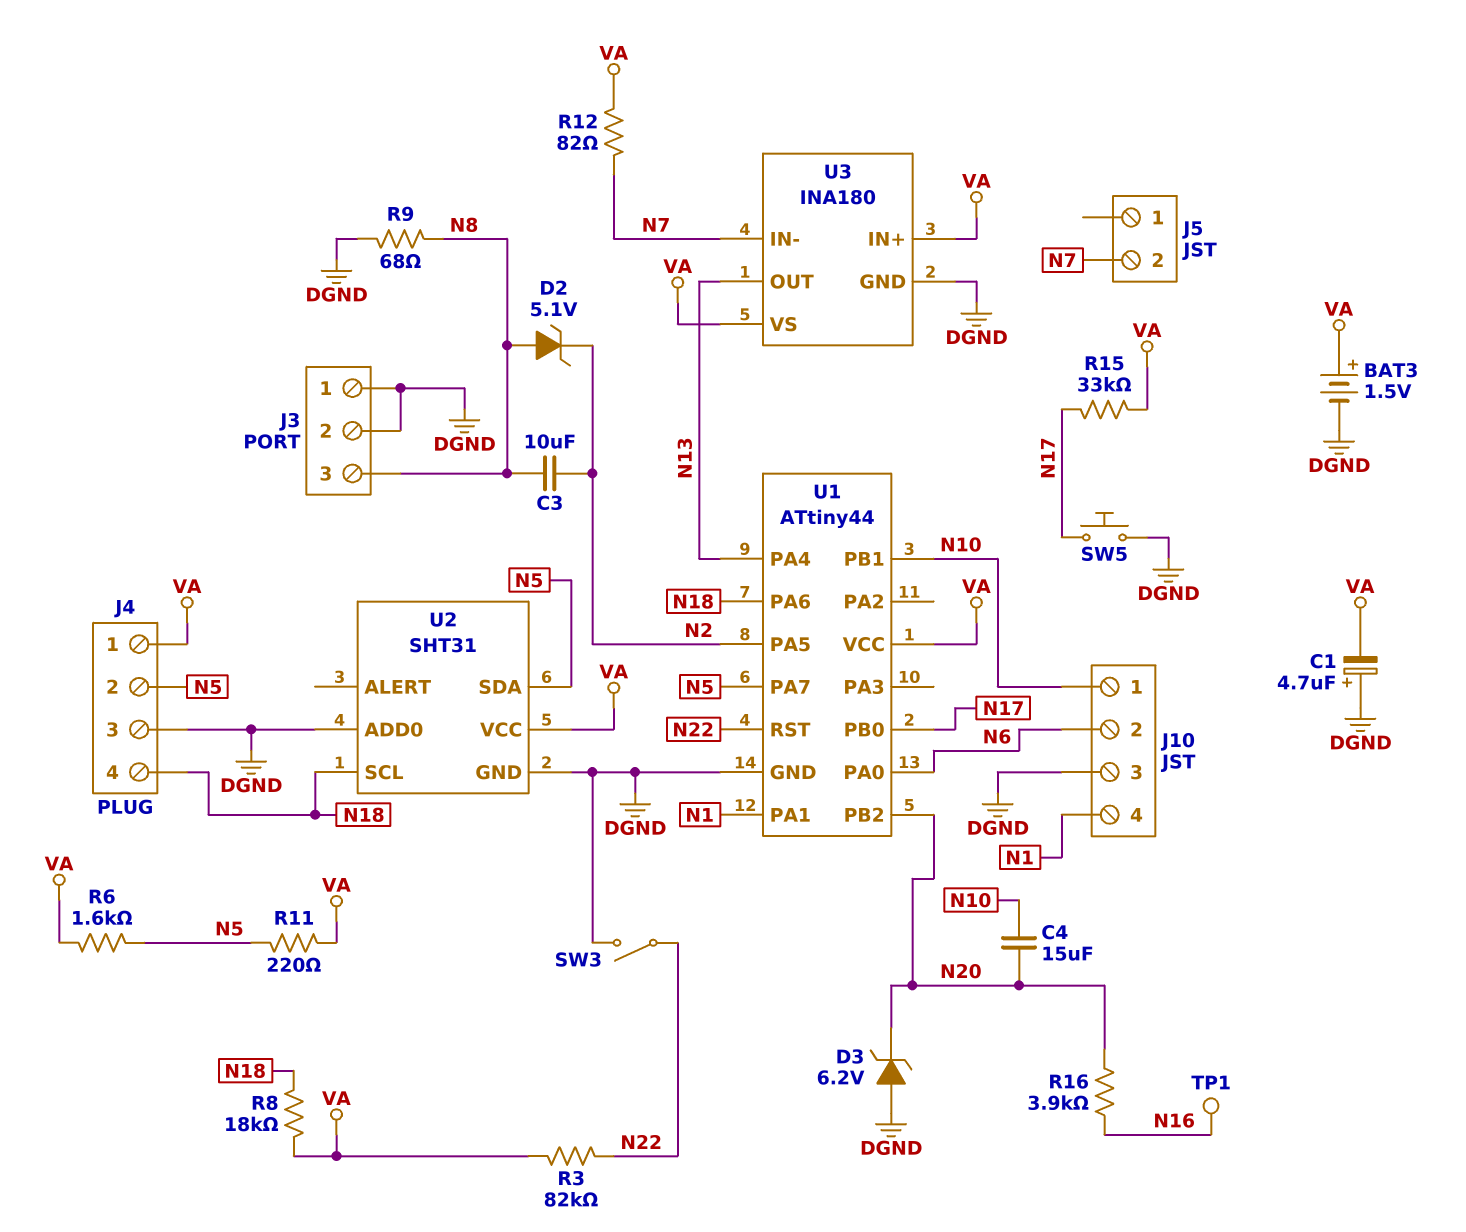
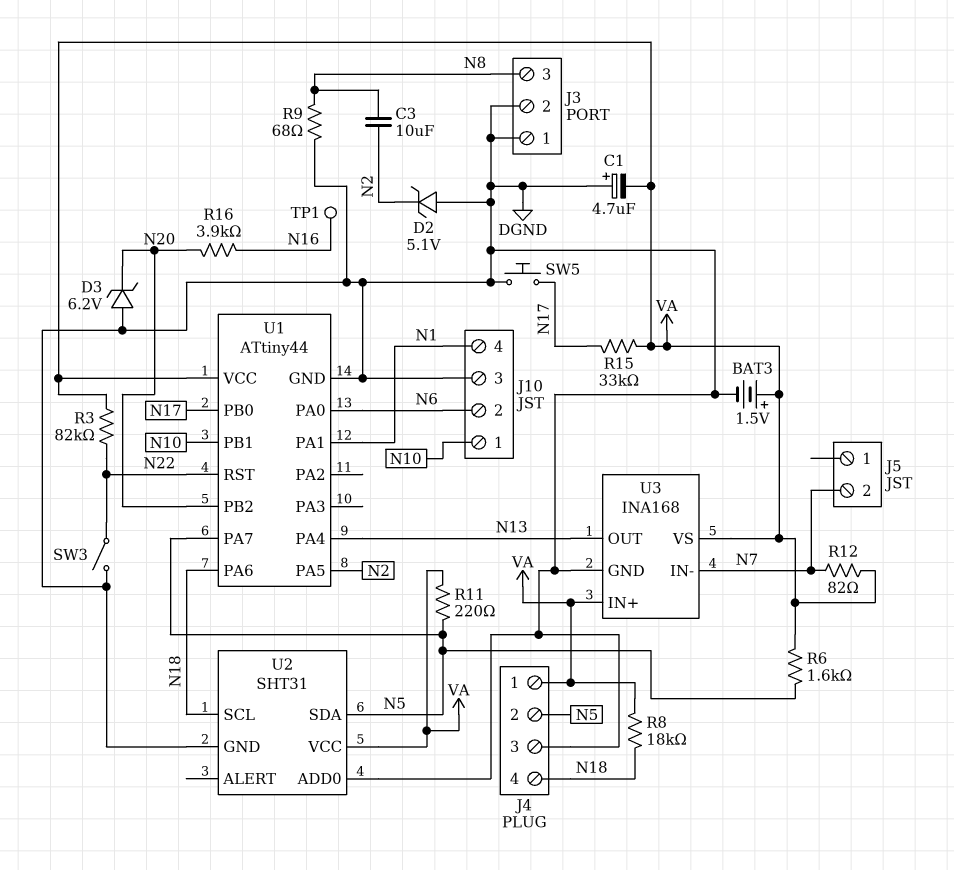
C4: 15uF (N10, N20) -> none
D2: zener 5.1V (A N8, K N2) -> zener 5.1V (A DGND, K N2)
U3: INA180 -> INA168

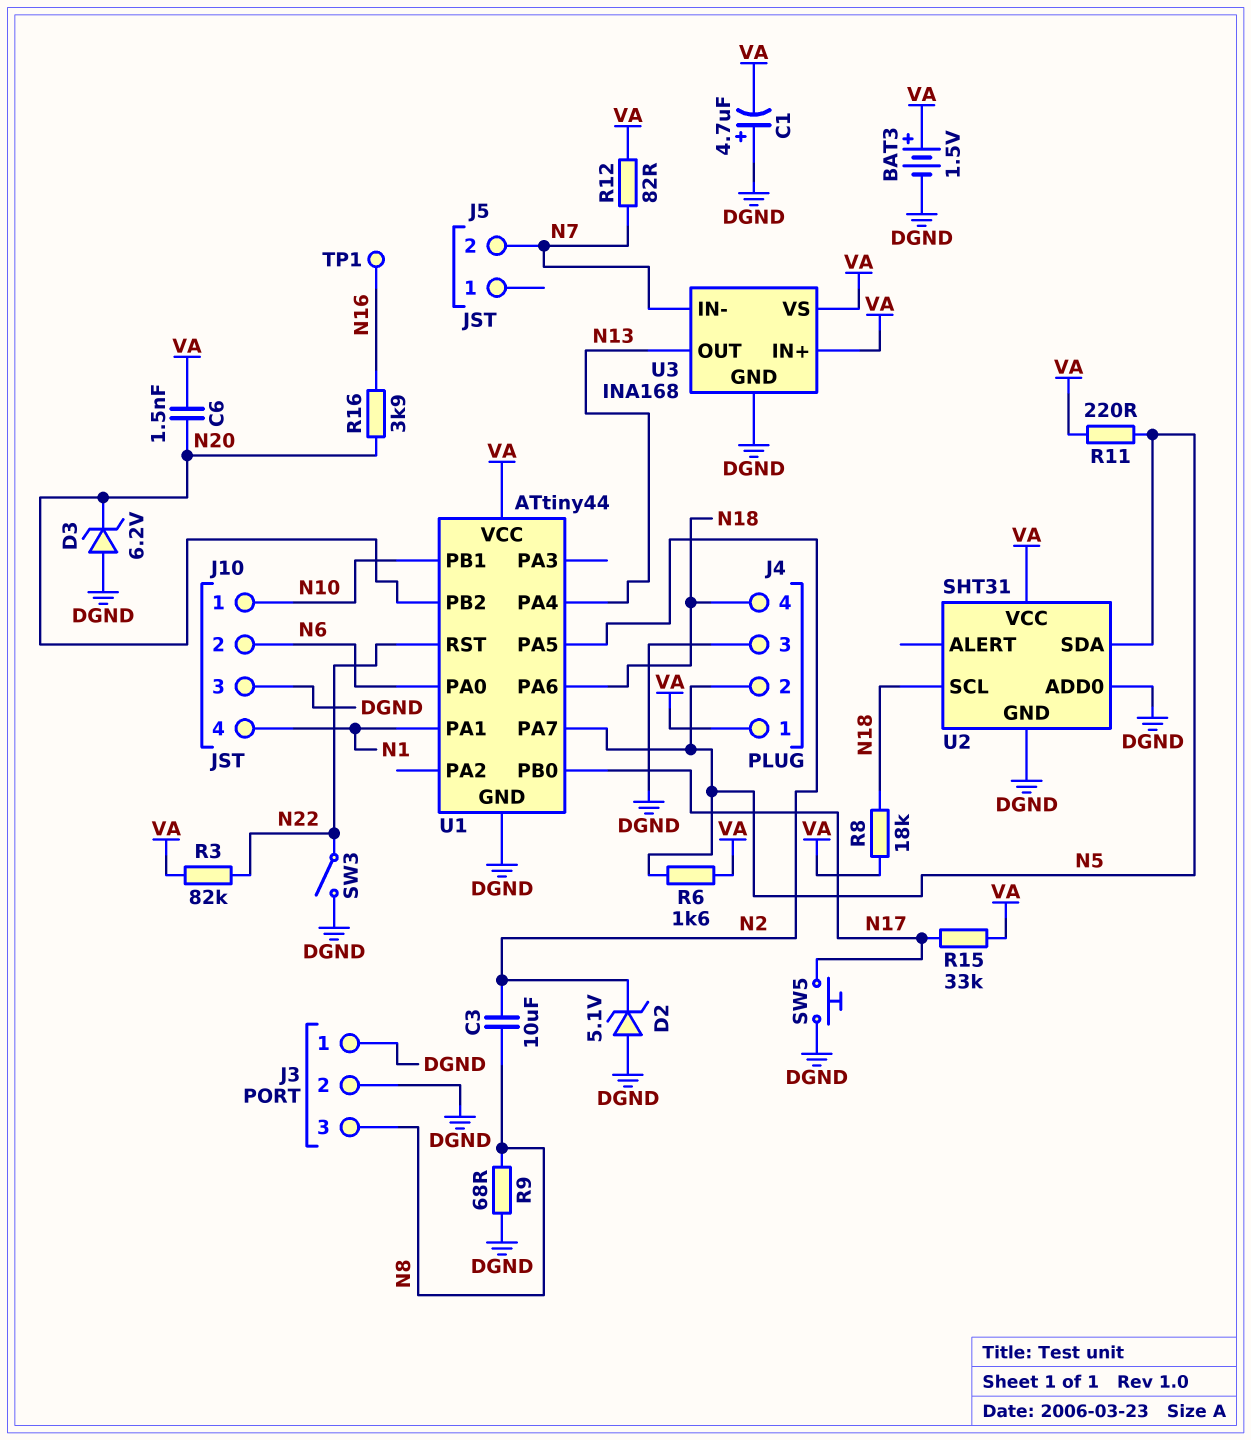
C6: none -> 1.5nF (N20, VA)

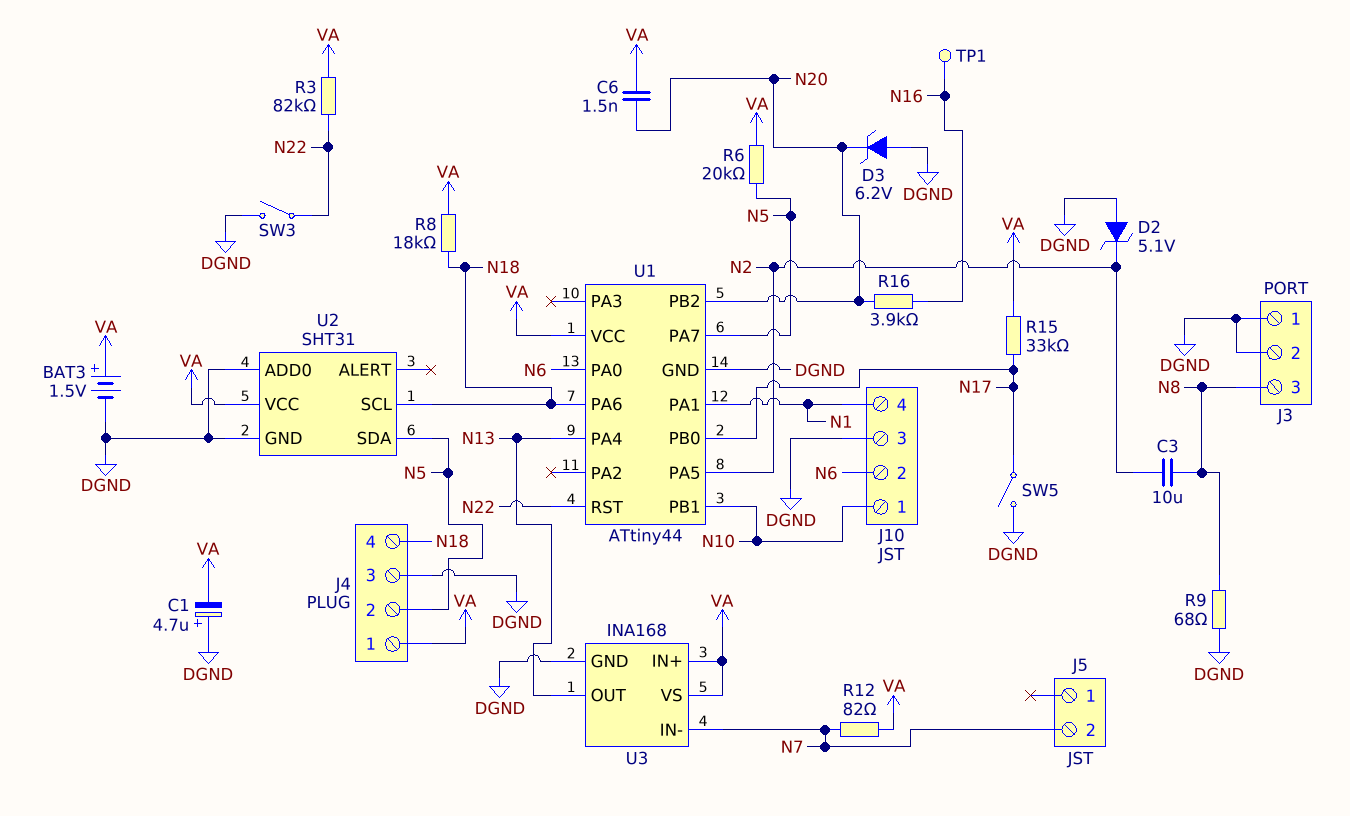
R6: 1.6k (N5, VA) -> 20k (N5, VA)
R11: 220 (N5, VA) -> none
SW5: button (DGND, N17) -> switch (DGND, N17)

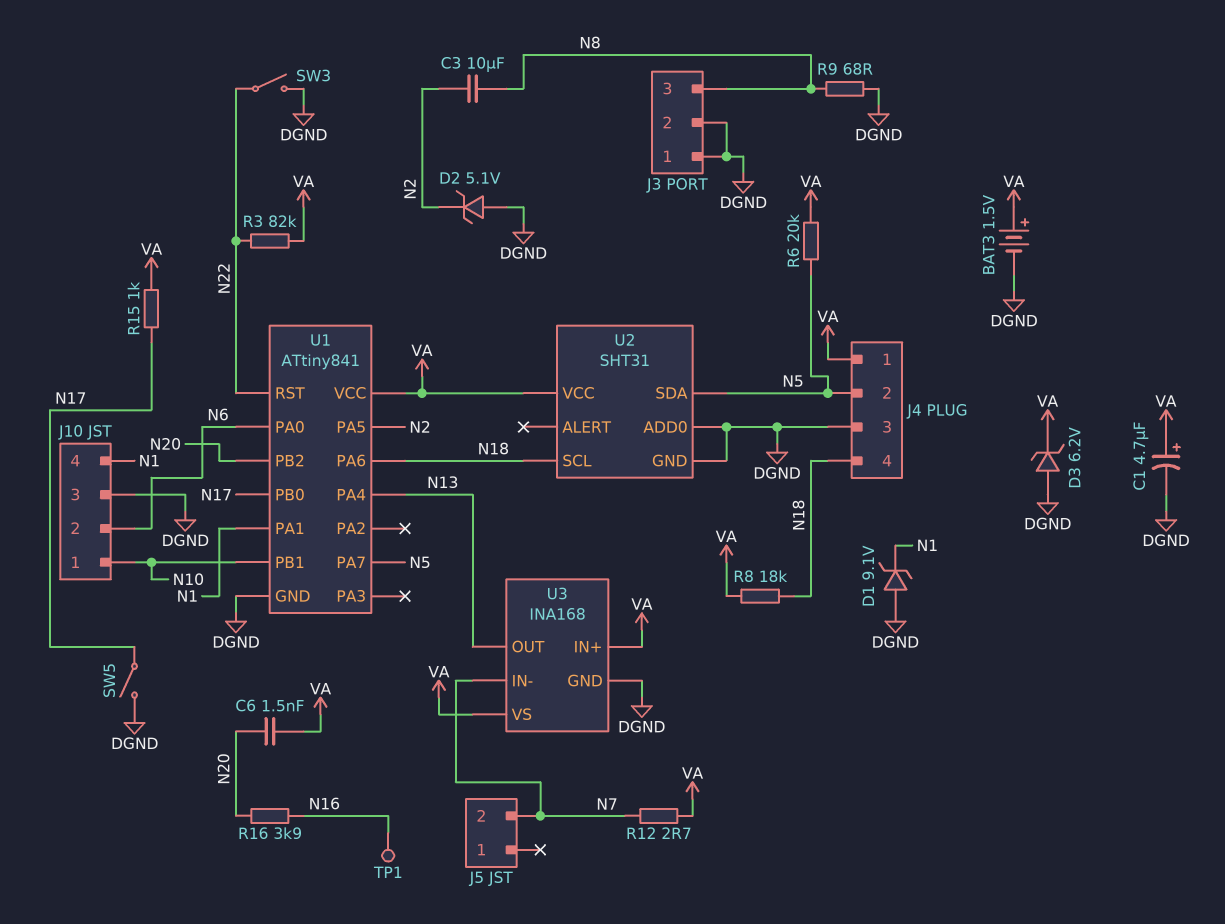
C1: 4.7uF (plus DGND, minus VA) -> 4.7uF (plus VA, minus DGND)
D1: none -> zener 9.1V (A DGND, K N1)
D3: zener 6.2V (A DGND, K N20) -> zener 6.2V (A DGND, K VA)
R12: 82 (N7, VA) -> 2.7 (N7, VA)
R15: 33k (N17, VA) -> 1k (N17, VA)
U1: ATtiny44 -> ATtiny841

